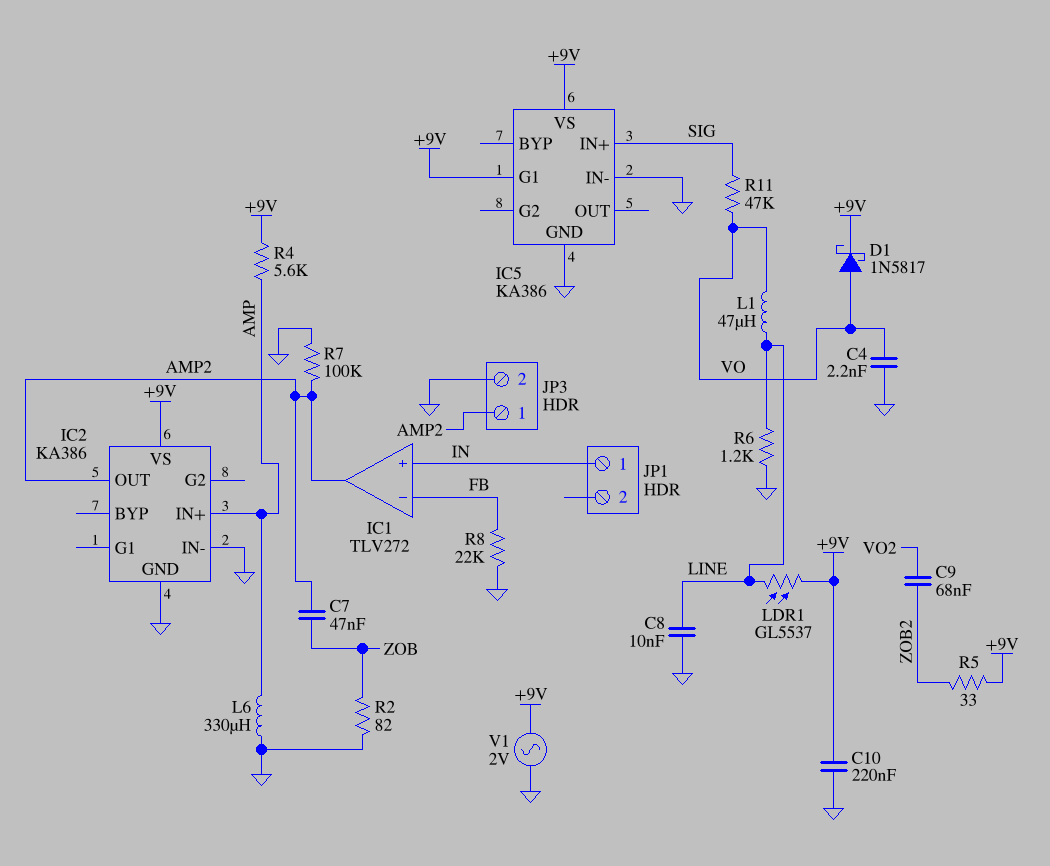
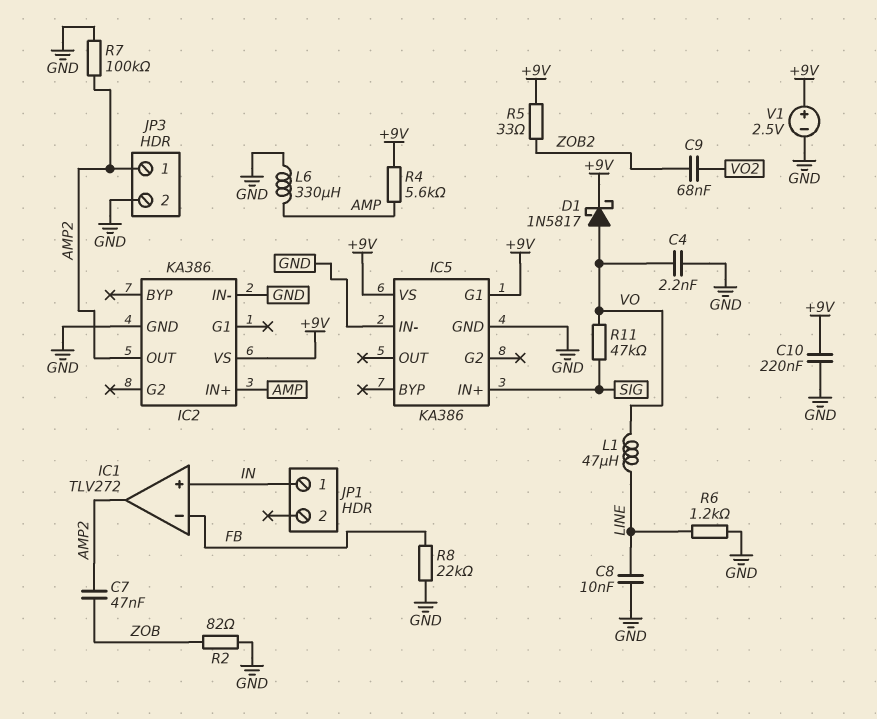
LDR1: GL5537 (+9V, LINE) -> none
V1: AC 2V (+9V, GND) -> 2.5V (plus +9V, minus GND)

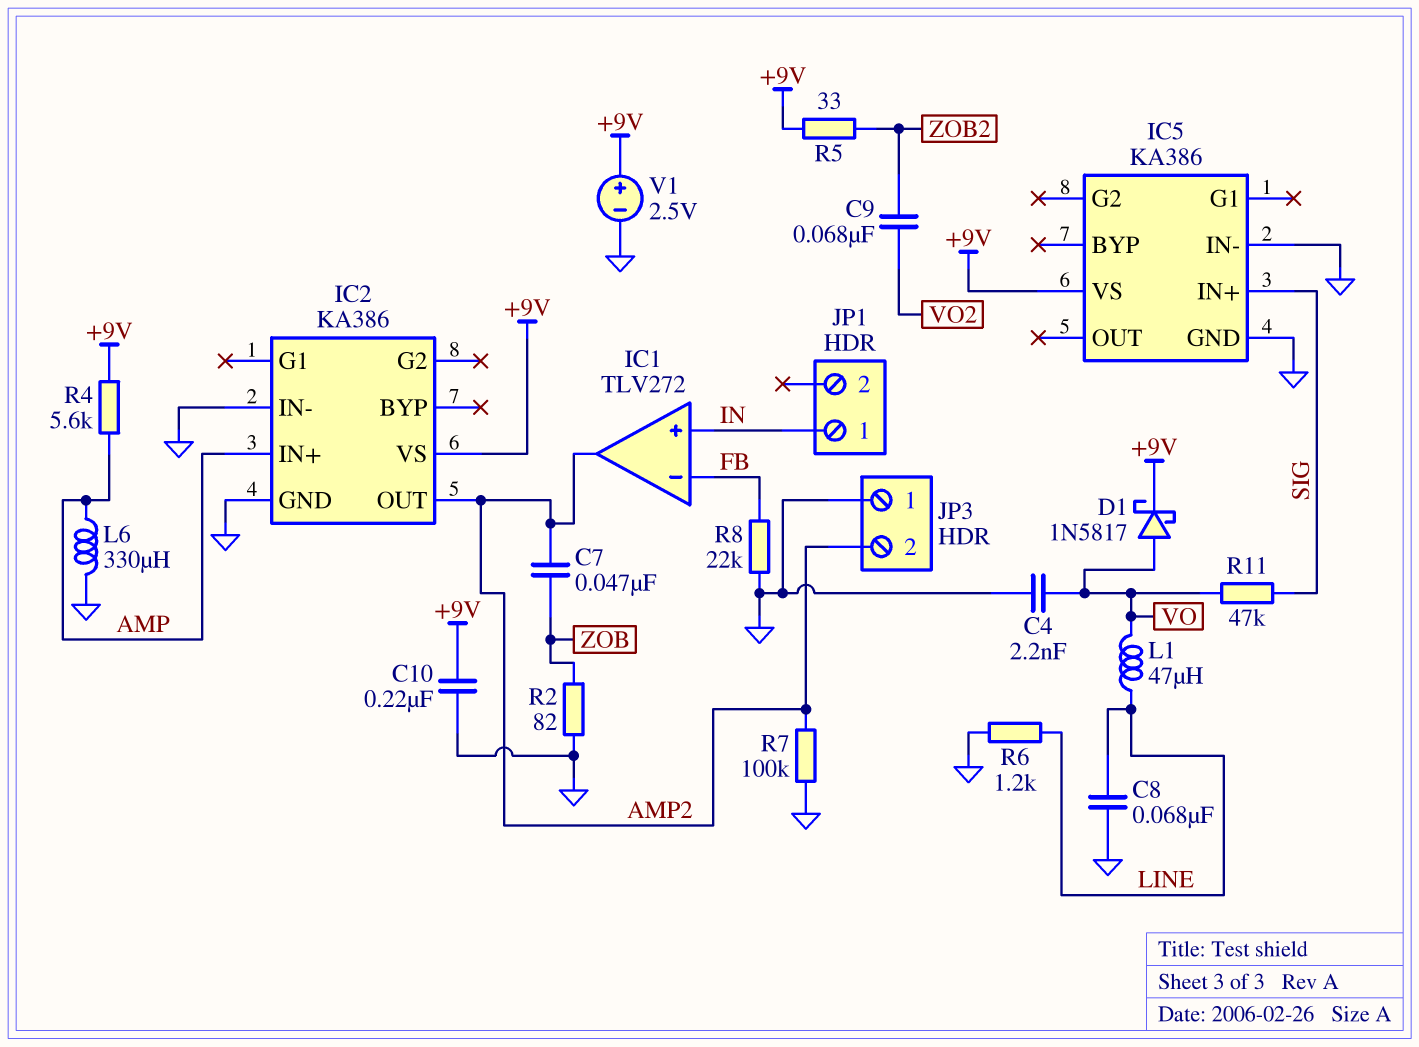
C8: 10nF (GND, LINE) -> 68nF (GND, LINE)
IC5 pin G1: +9V -> none
JP3 pin 1: AMP2 -> GND
JP3 pin 2: GND -> AMP2

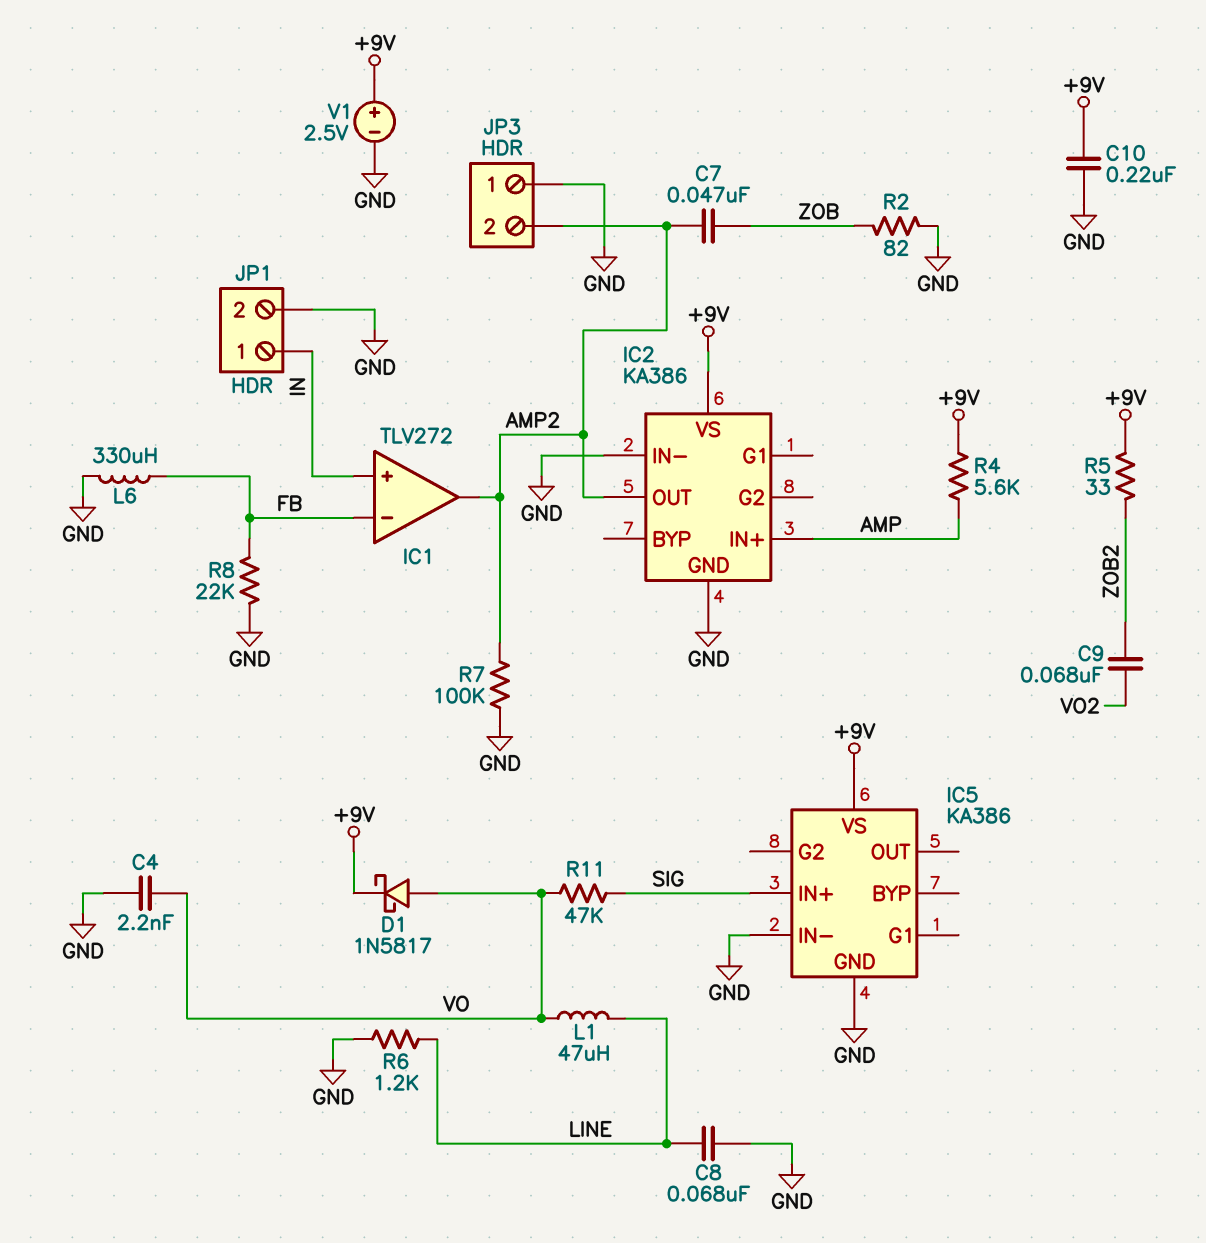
JP1 pin 2: none -> GND
L6: 330uH (AMP, GND) -> 330uH (FB, GND)

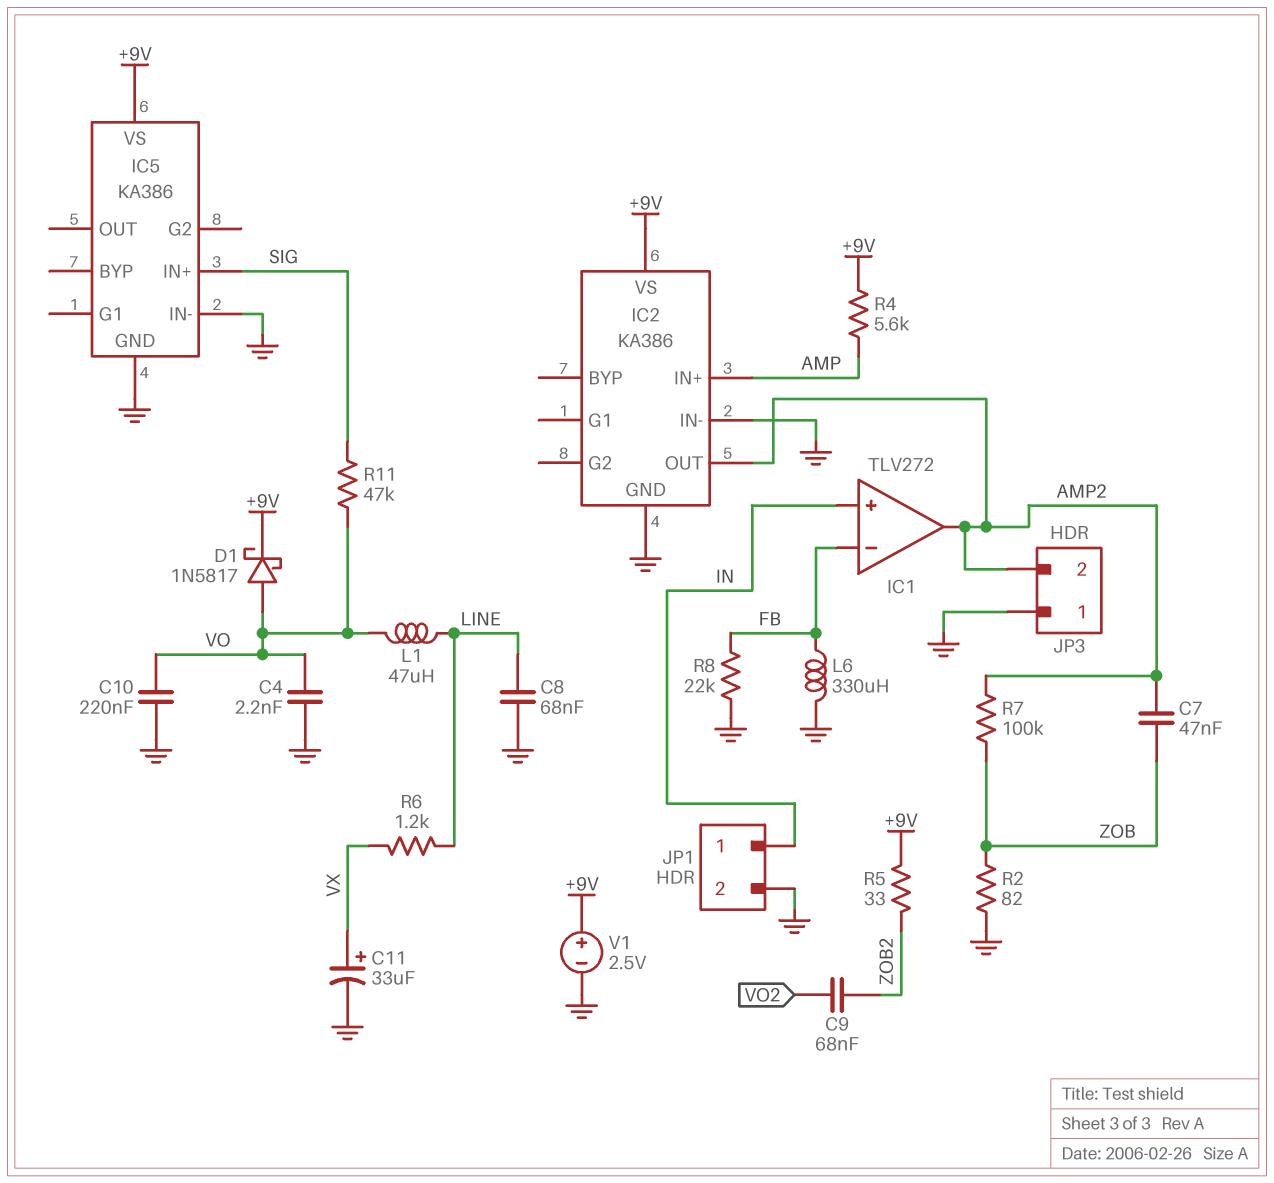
C10: 220nF (+9V, GND) -> 220nF (GND, VO)
C11: none -> 33uF (plus VX, minus GND)
R6: 1.2k (GND, LINE) -> 1.2k (LINE, VX)
R7: 100k (AMP2, GND) -> 100k (AMP2, ZOB)

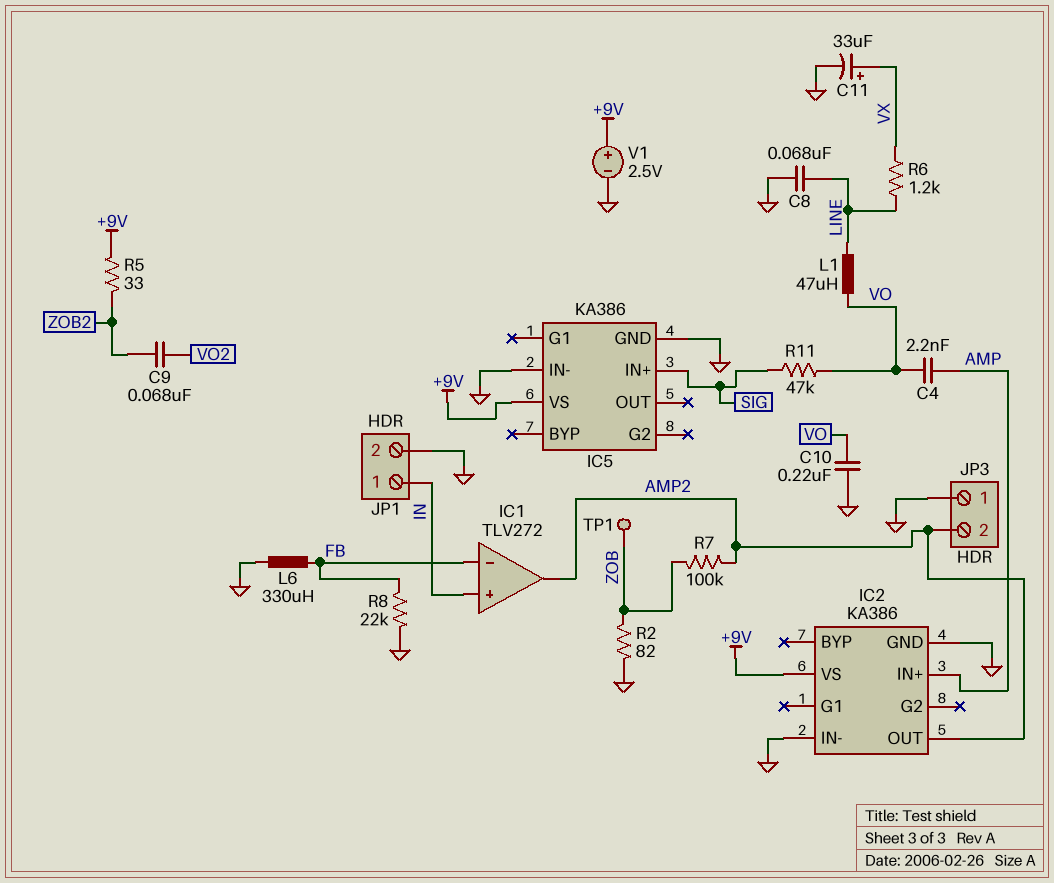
C4: 2.2nF (GND, VO) -> 2.2nF (AMP, VO)
C7: 47nF (AMP2, ZOB) -> none
D1: schottky 1N5817 (A VO, K +9V) -> none
R4: 5.6k (+9V, AMP) -> none
TP1: none -> test point (ZOB)

